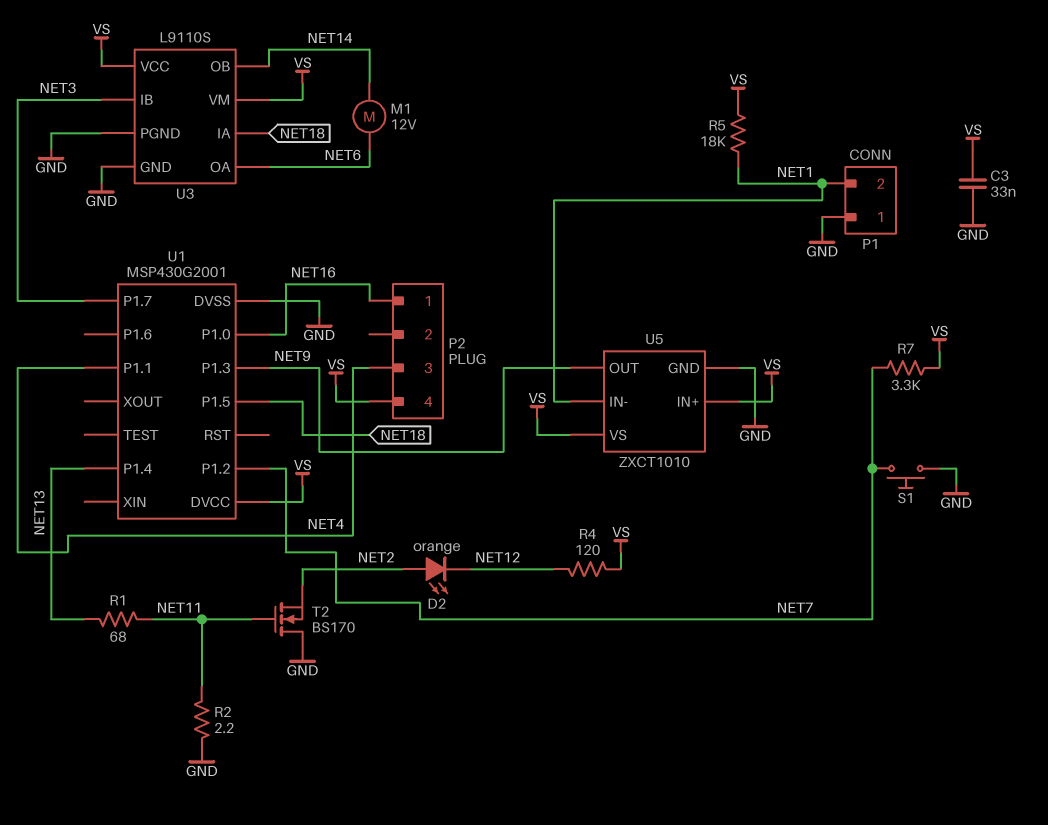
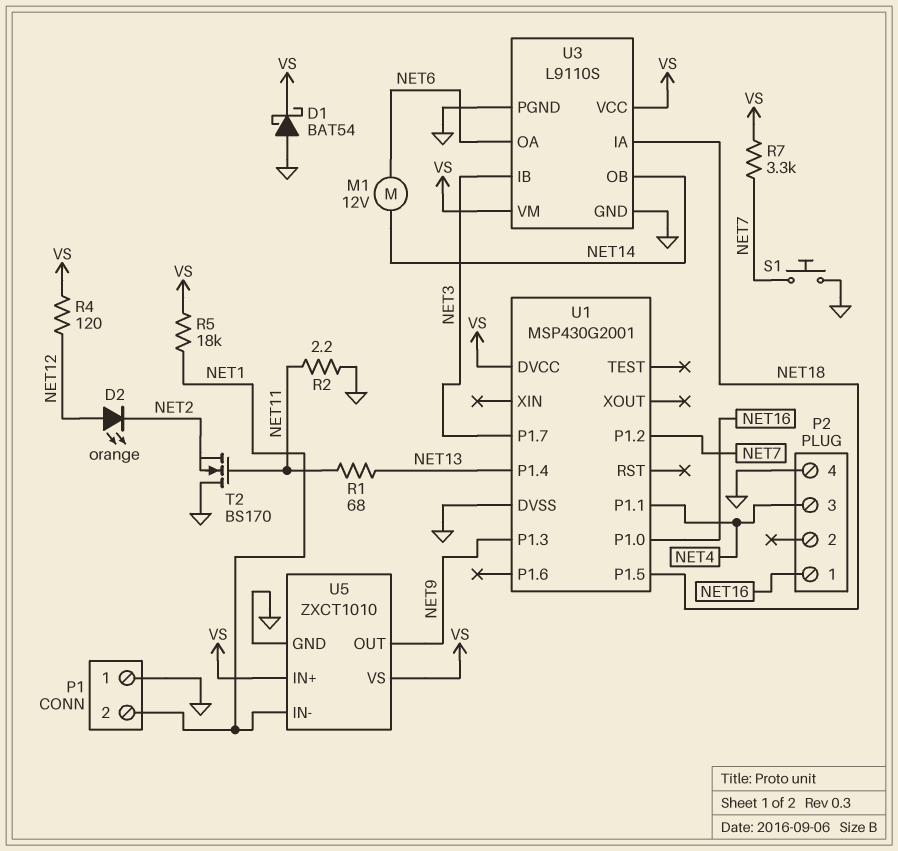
C3: 33nF (GND, VS) -> none
D1: none -> schottky BAT54 (A GND, K VS)
D2: LED orange (A NET2, K NET12) -> LED orange (A NET12, K NET2)
P2 pin 4: VS -> GND

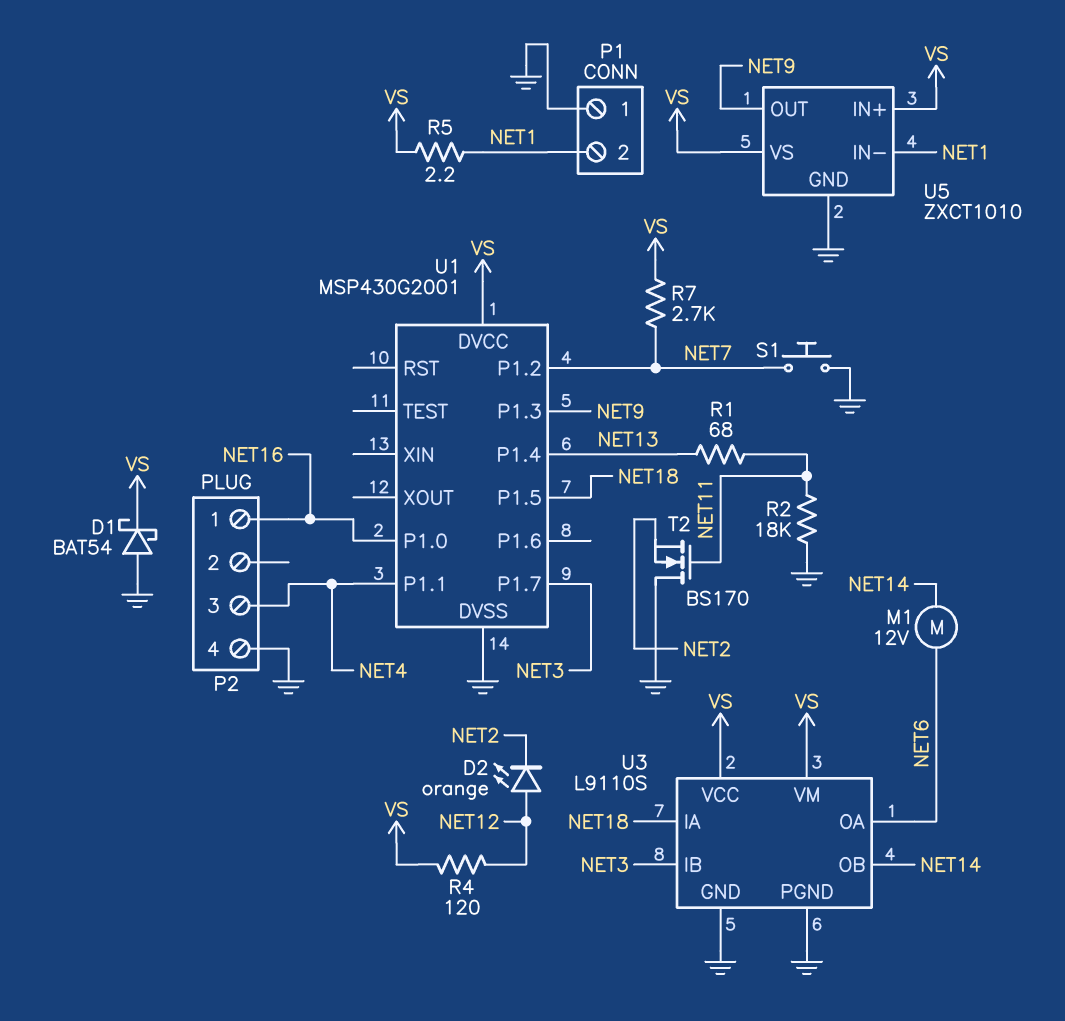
R2: 2.2 (GND, NET11) -> 18k (GND, NET11)
R5: 18k (NET1, VS) -> 2.2 (NET1, VS)
R7: 3.3k (NET7, VS) -> 2.7k (NET7, VS)

